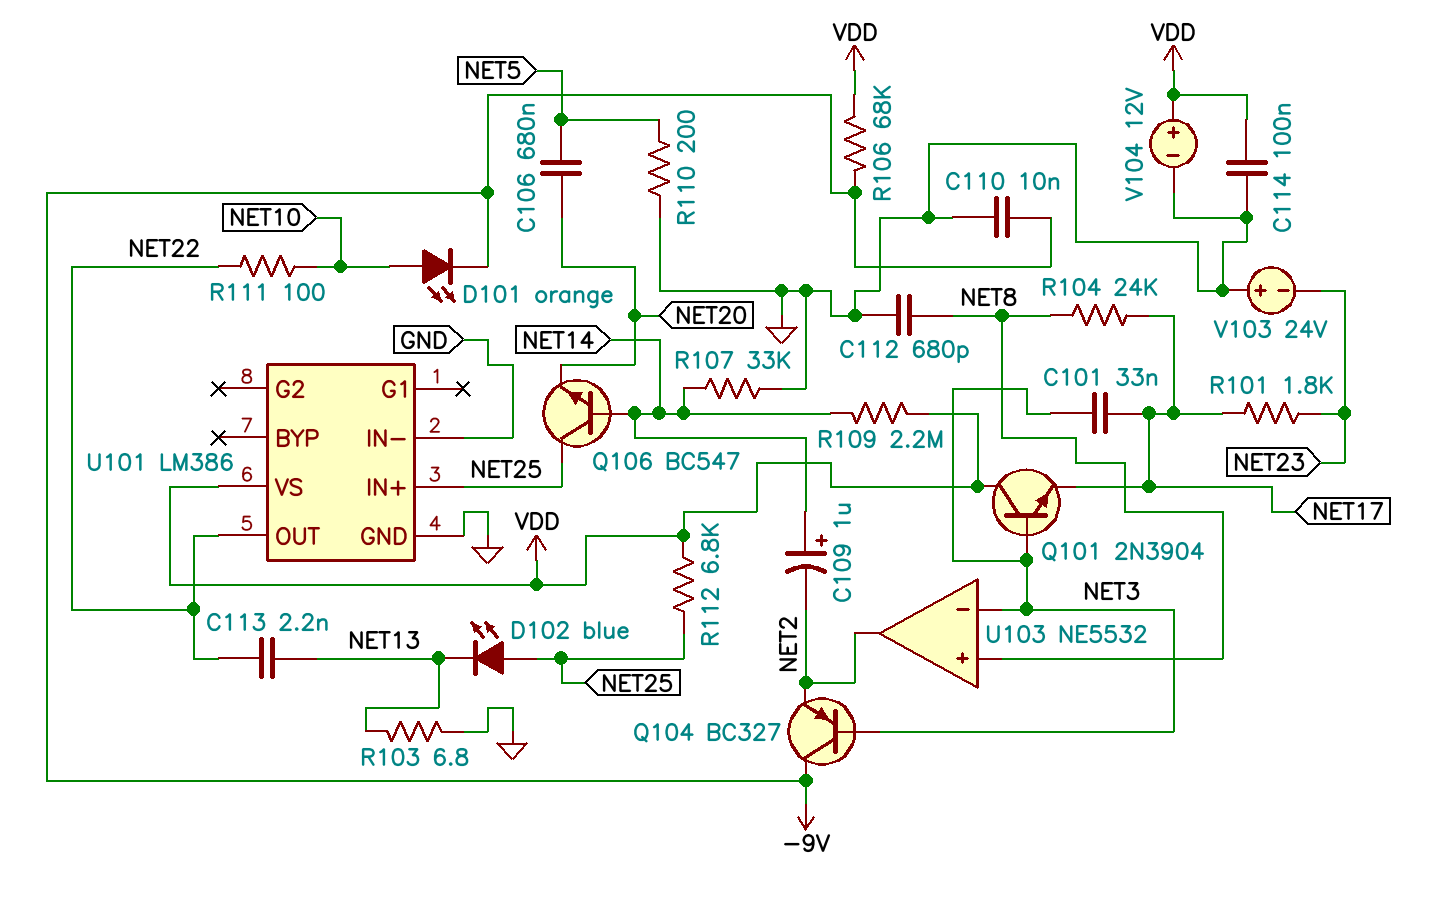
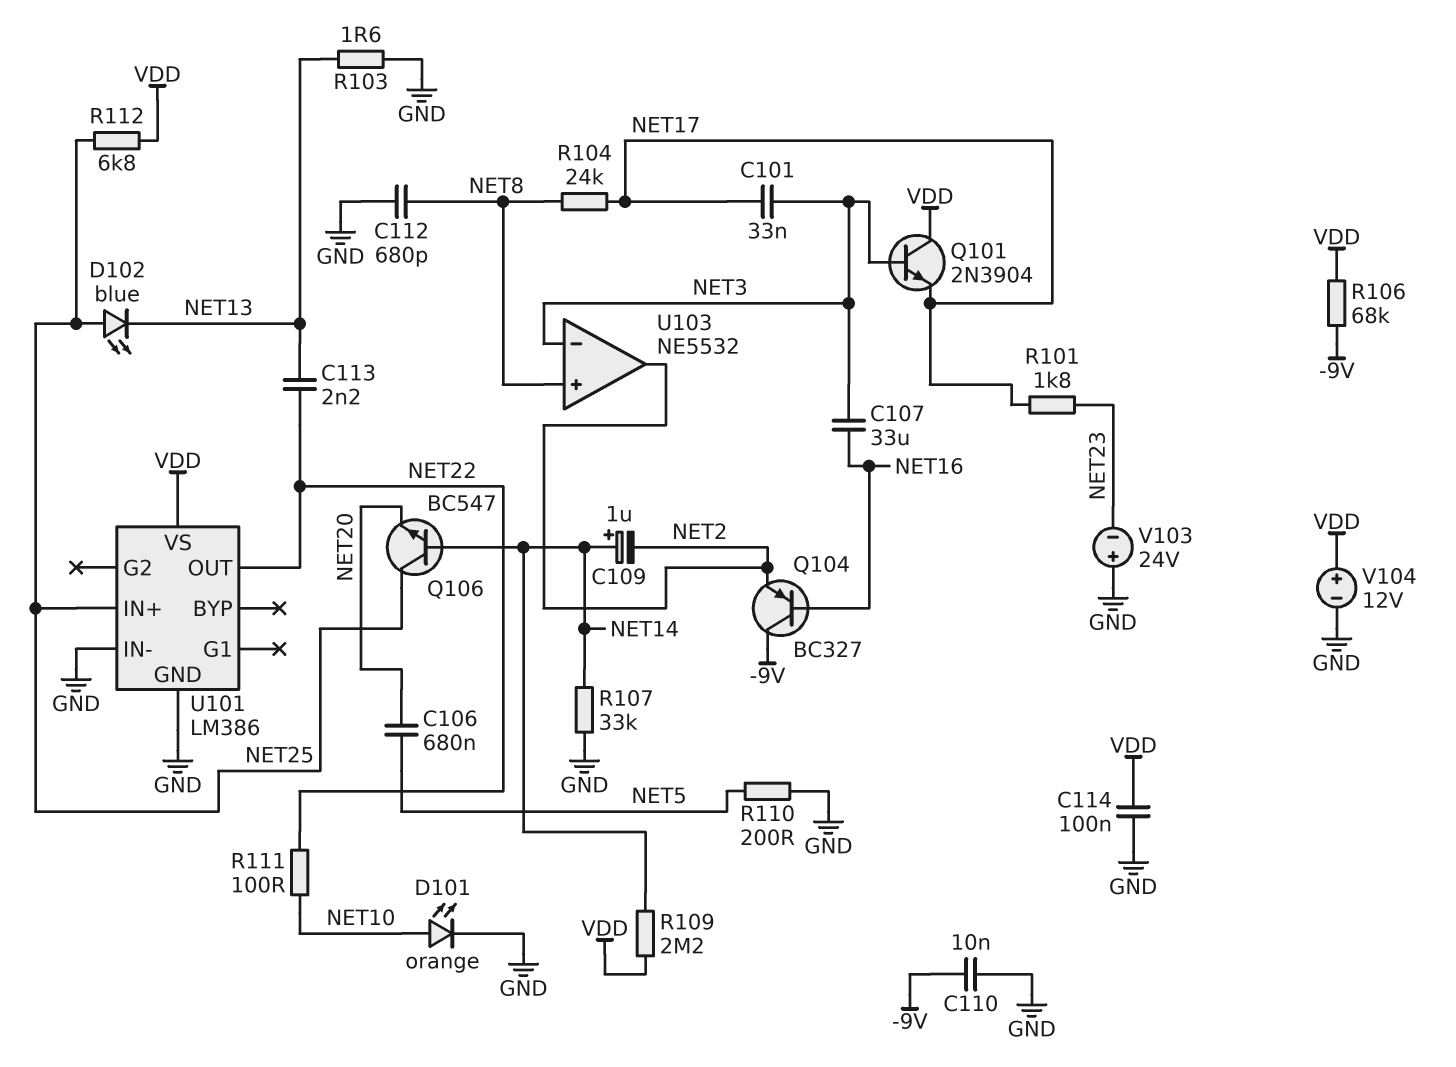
C107: none -> 33uF (NET3, NET16)
D101: LED orange (A NET10, K -9V) -> LED orange (A NET10, K GND)
Q104: PNP BC327 (B NET3, C -9V, E NET2) -> PNP BC327 (B NET16, C -9V, E NET2)
R103: 6.8 (GND, NET13) -> 1.6 (GND, NET13)

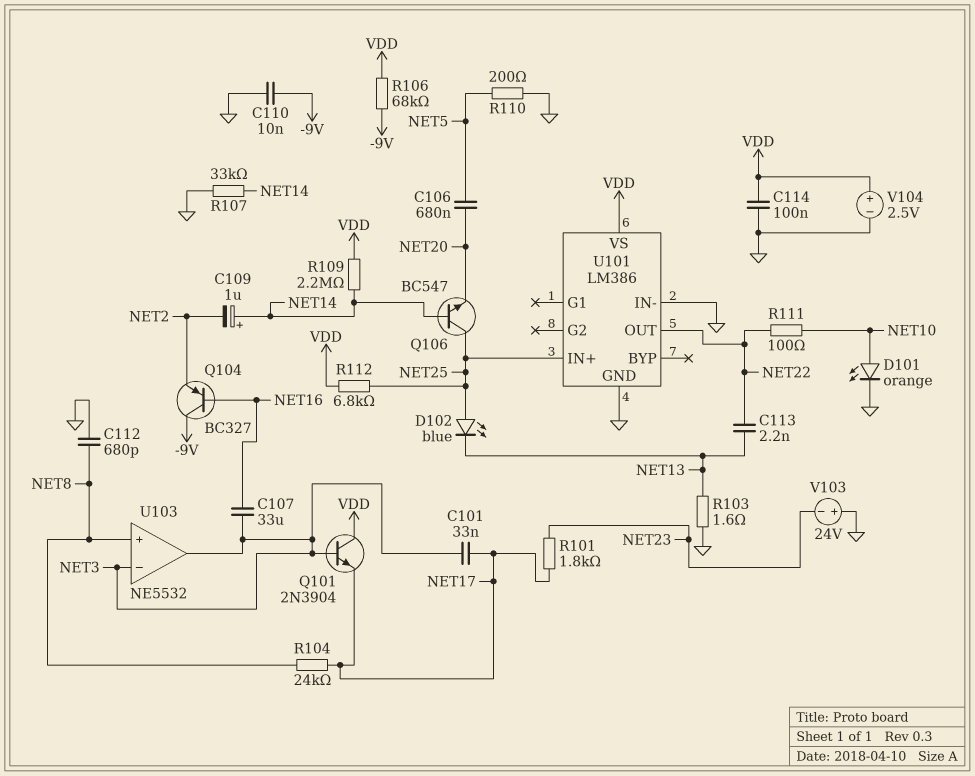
U103 pin out: NET2 -> NET3
V104: 12V (plus VDD, minus GND) -> 2.5V (plus VDD, minus GND)

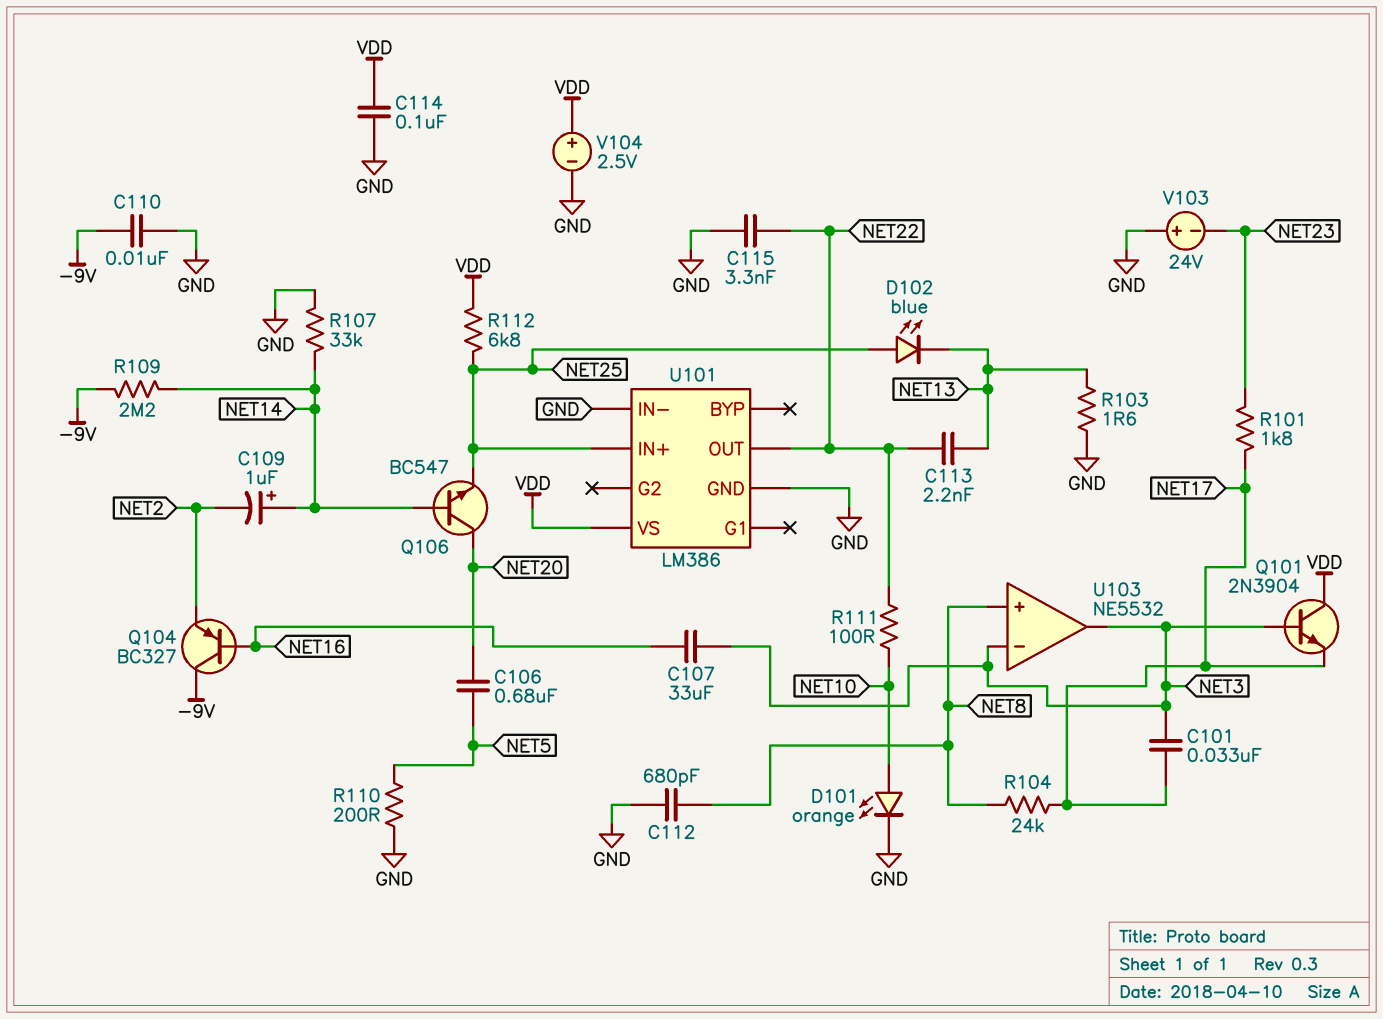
C115: none -> 3.3nF (GND, NET22)
Q106: NPN BC547 (B NET14, C NET25, E NET20) -> NPN BC547 (B NET14, C NET20, E NET25)
R106: 68k (-9V, VDD) -> none
R109: 2.2M (NET14, VDD) -> 2.2M (-9V, NET14)

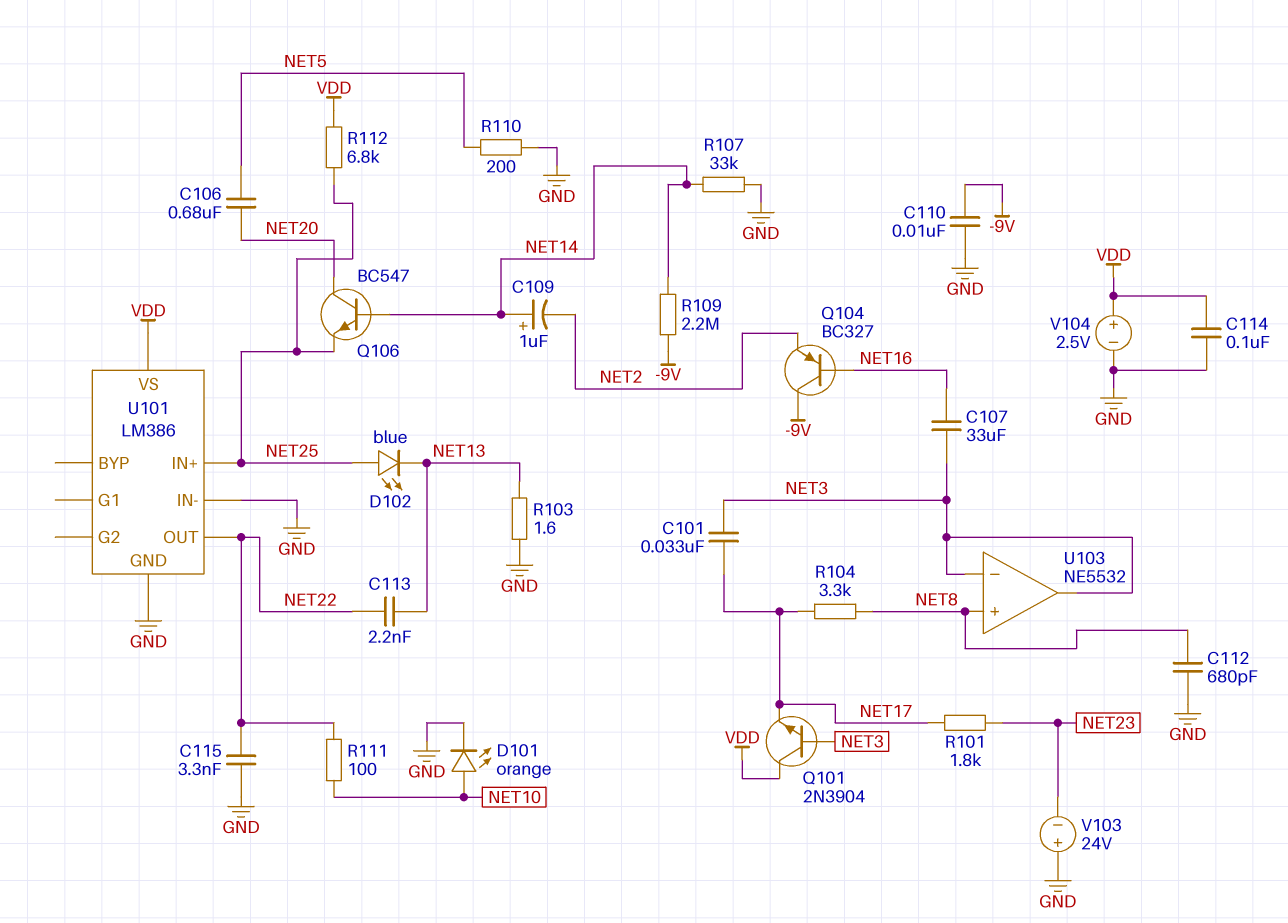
R104: 24k (NET8, NET17) -> 3.3k (NET8, NET17)

